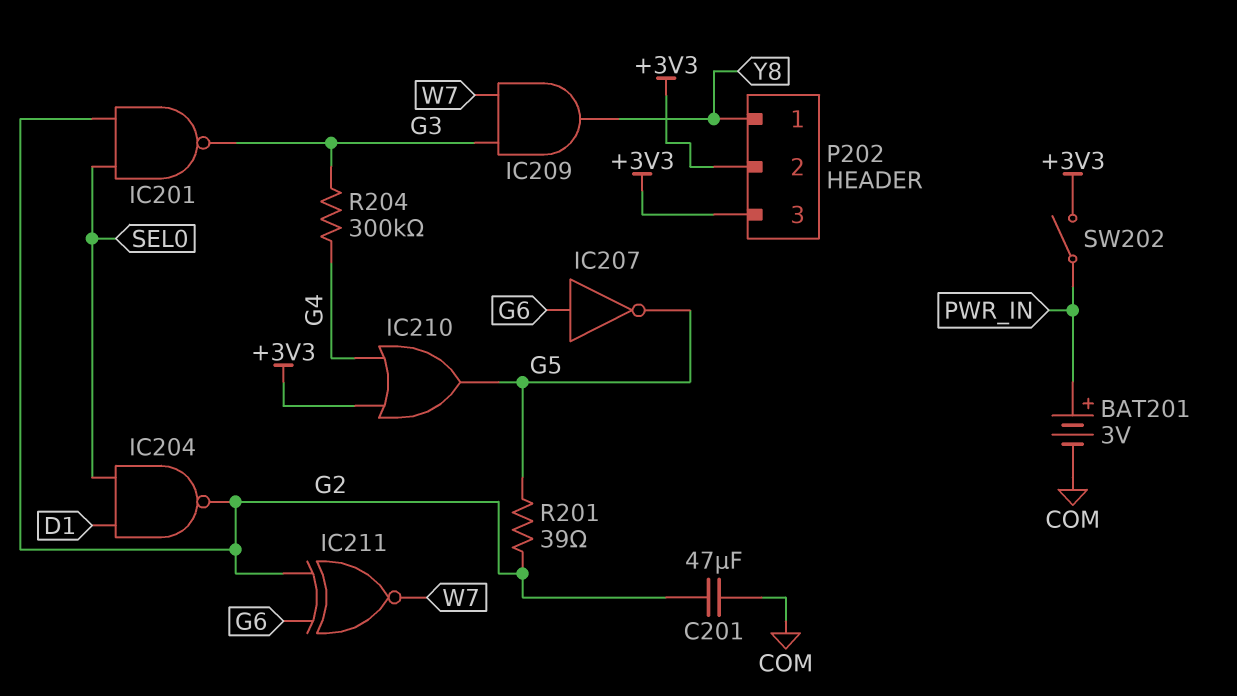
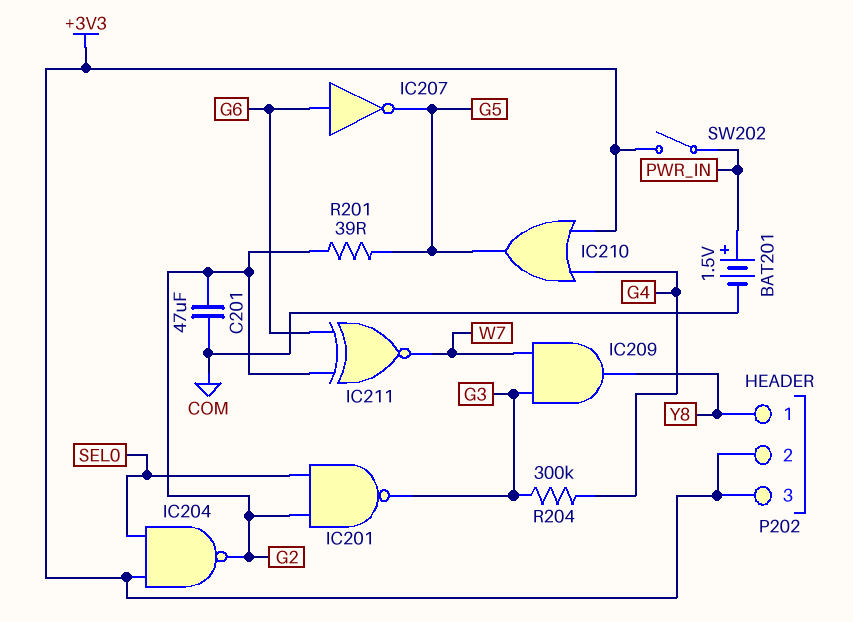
BAT201: 3V (plus PWR_IN, minus COM) -> 1.5V (plus PWR_IN, minus COM)
IC204: NAND (in D1, in SEL0, out G2) -> NAND (in +3V3, in SEL0, out G2)

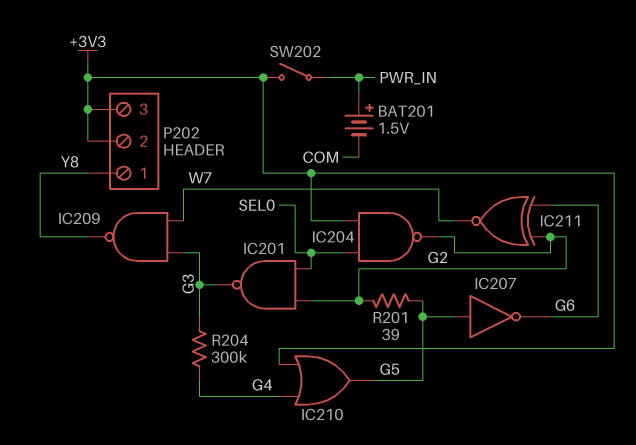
C201: 47uF (COM, G2) -> none
IC207: NOT (in G6, out G5) -> NOT (in G5, out G6)
IC209: AND (in G3, in W7, out Y8) -> NAND (in G3, in W7, out Y8)

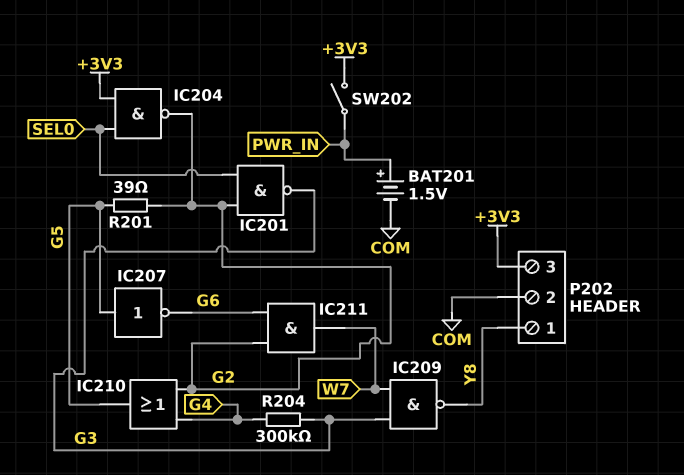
IC210: OR (in +3V3, in G4, out G5) -> OR (in G2, in G4, out G5)
IC211: XNOR (in G2, in G6, out W7) -> AND (in G2, in G6, out W7)
P202 pin 2: +3V3 -> COM

